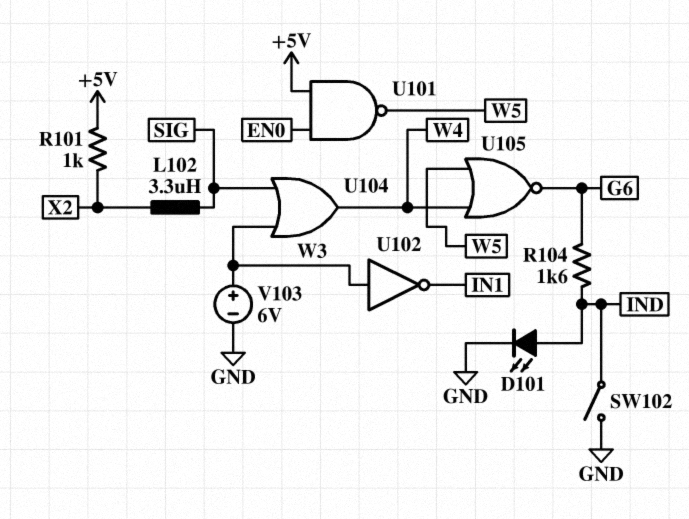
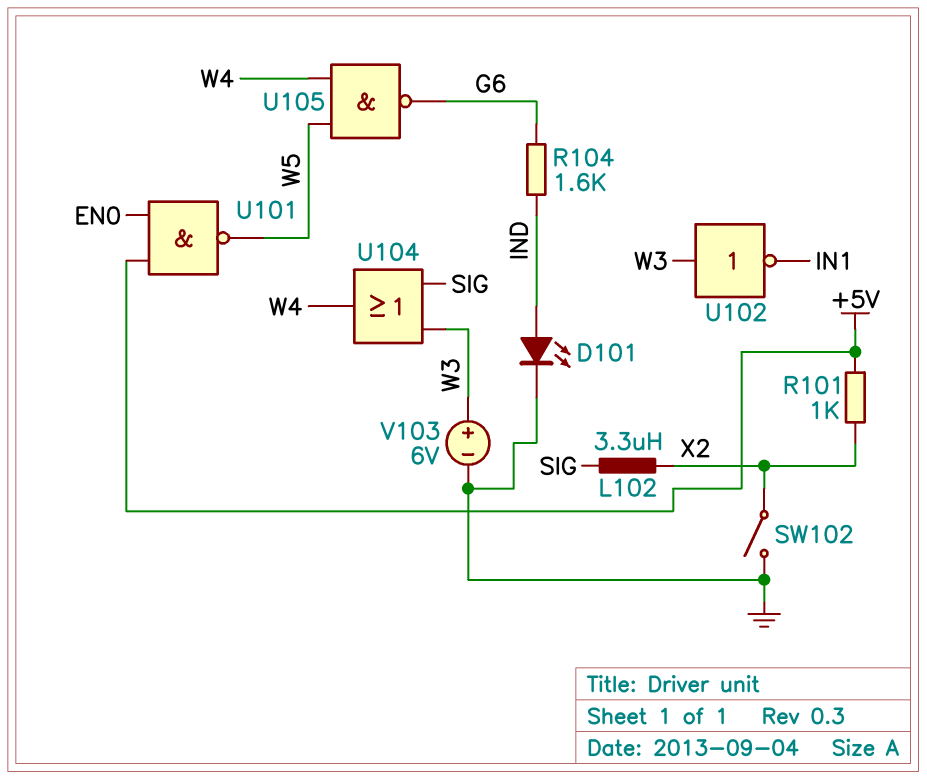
SW102: switch (GND, IND) -> switch (GND, X2)
U105: NOR (in W4, in W5, out G6) -> NAND (in W4, in W5, out G6)

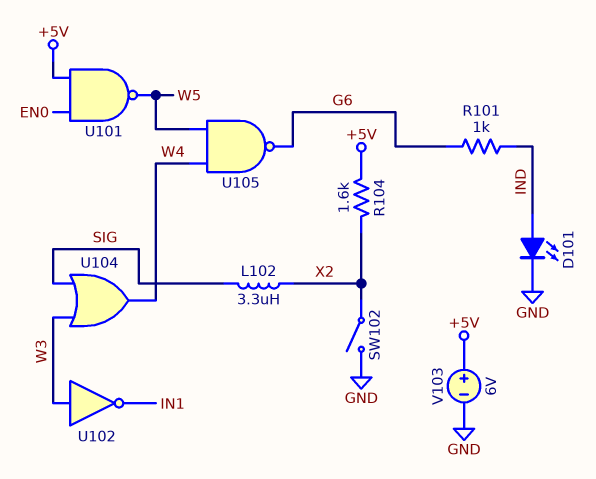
R101: 1k (+5V, X2) -> 1k (G6, IND)
R104: 1.6k (G6, IND) -> 1.6k (+5V, X2)
V103: 6V (plus W3, minus GND) -> 6V (plus +5V, minus GND)

